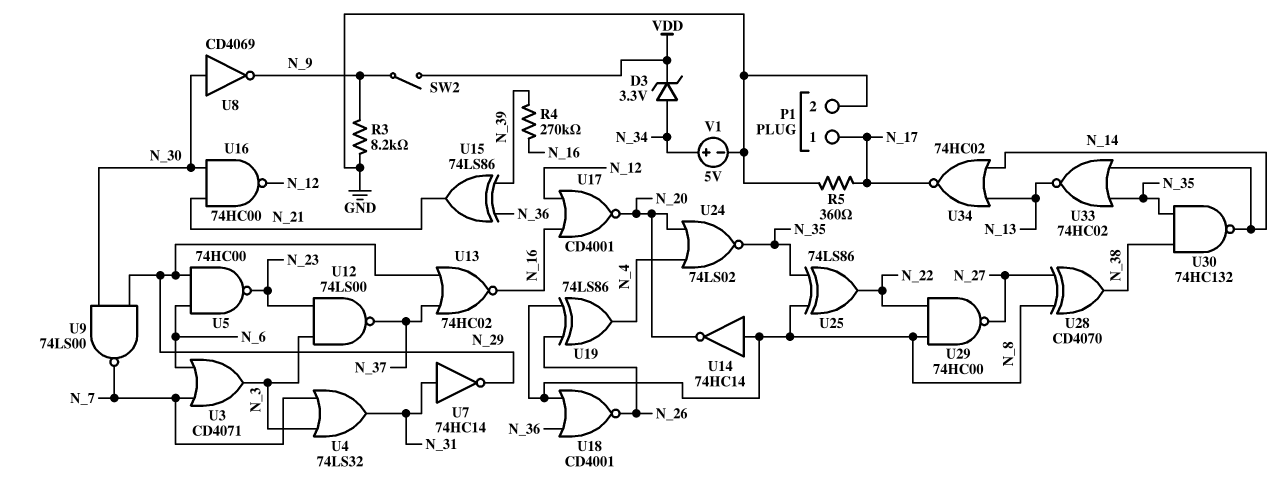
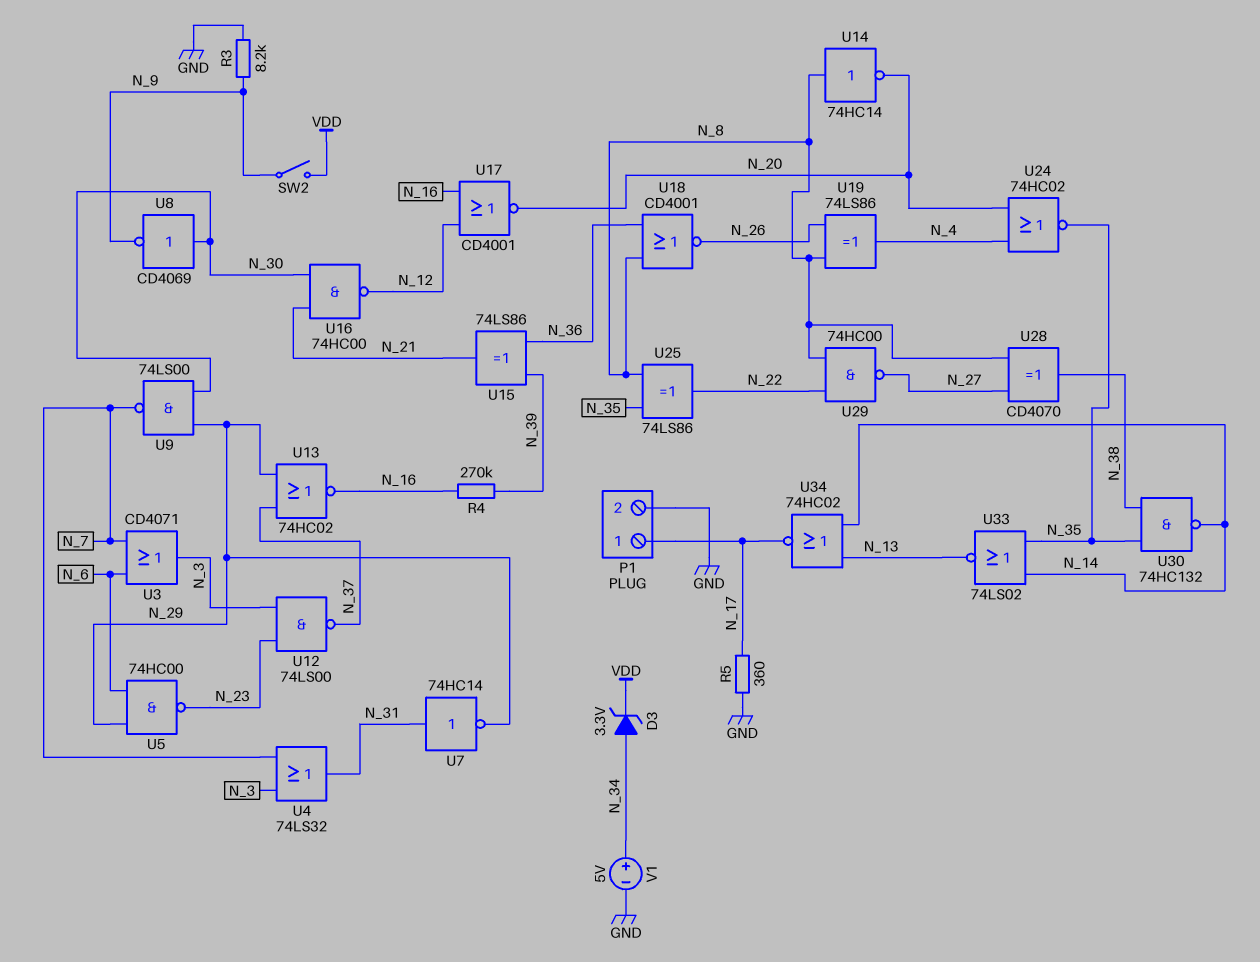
U24: NOR 74LS02 (in N_4, in N_20, out N_35) -> NOR 74HC02 (in N_4, in N_20, out N_35)
U33: NOR 74HC02 (in N_14, in N_35, out N_13) -> NOR 74LS02 (in N_14, in N_35, out N_13)

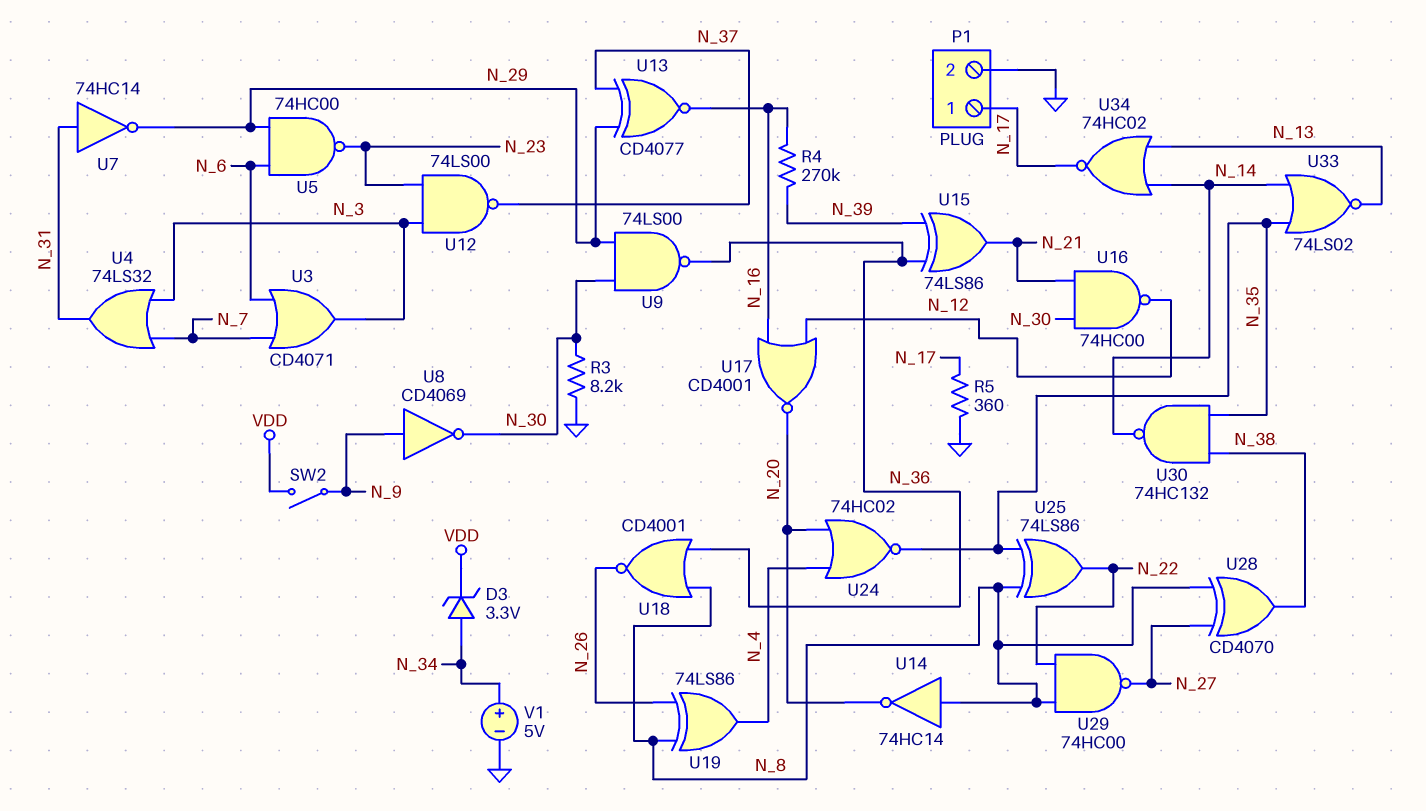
R3: 8.2k (GND, N_9) -> 8.2k (GND, N_30)
U8: NOT CD4069 (in N_30, out N_9) -> NOT CD4069 (in N_9, out N_30)
U9: NAND 74LS00 (in N_29, in N_30, out N_7) -> NAND 74LS00 (in N_29, in N_30, out N_36)
U13: NOR 74HC02 (in N_29, in N_37, out N_16) -> XNOR CD4077 (in N_29, in N_37, out N_16)

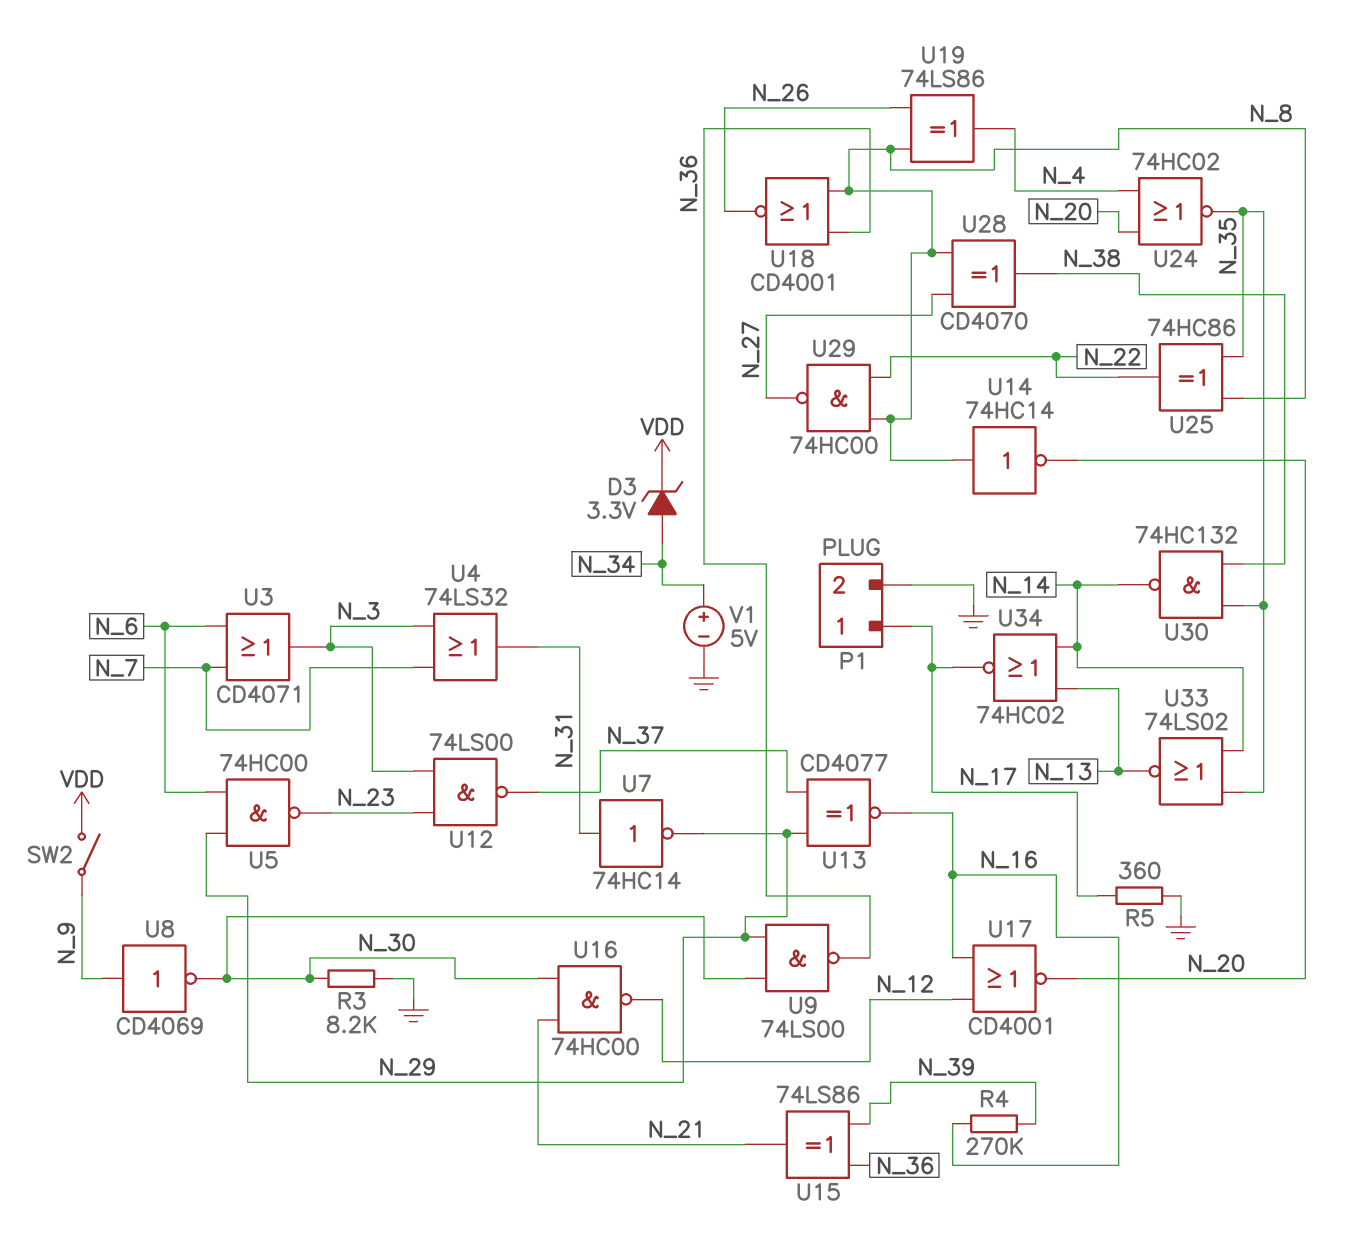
U25: XOR 74LS86 (in N_8, in N_35, out N_22) -> XOR 74HC86 (in N_8, in N_35, out N_22)

